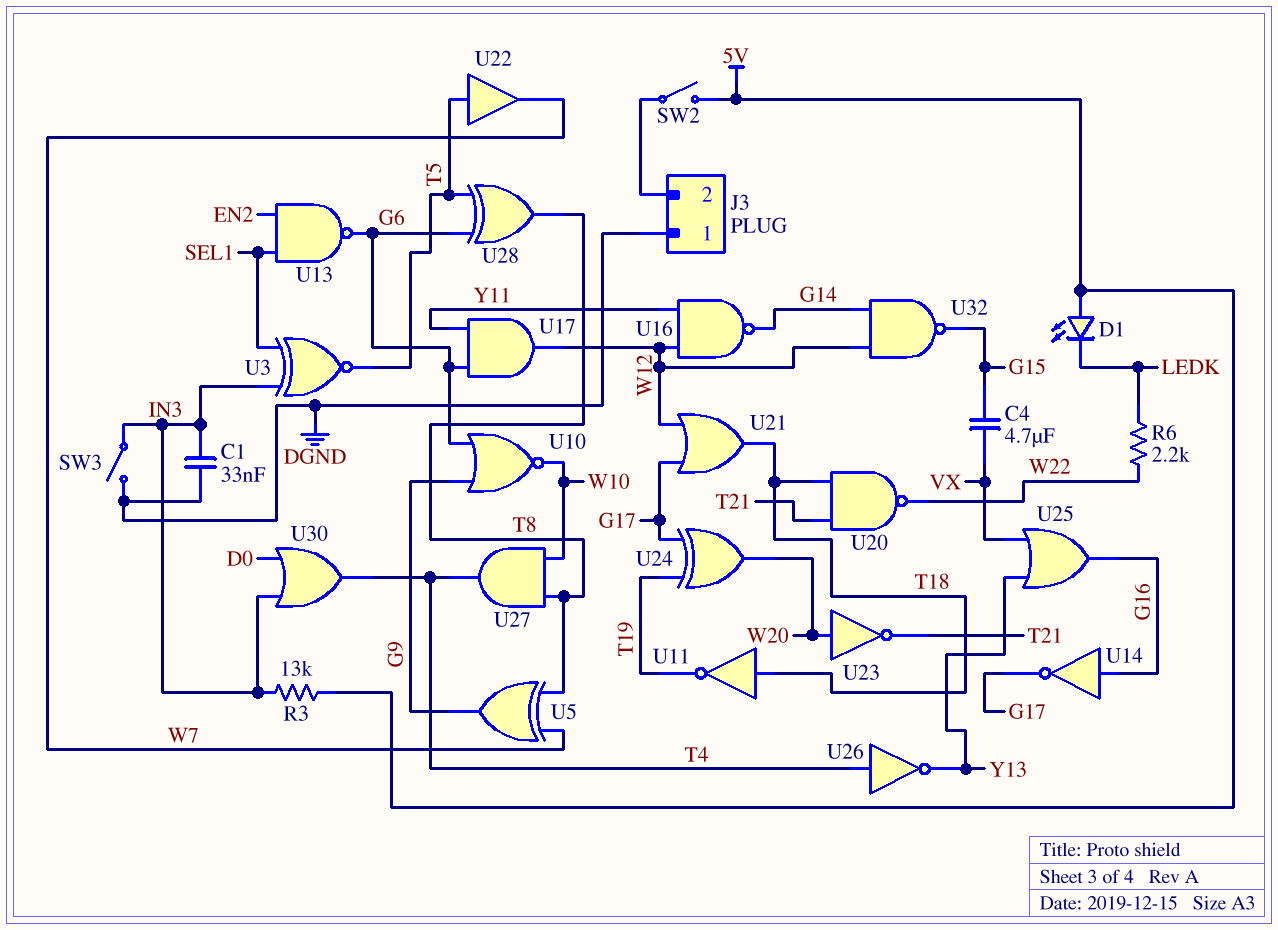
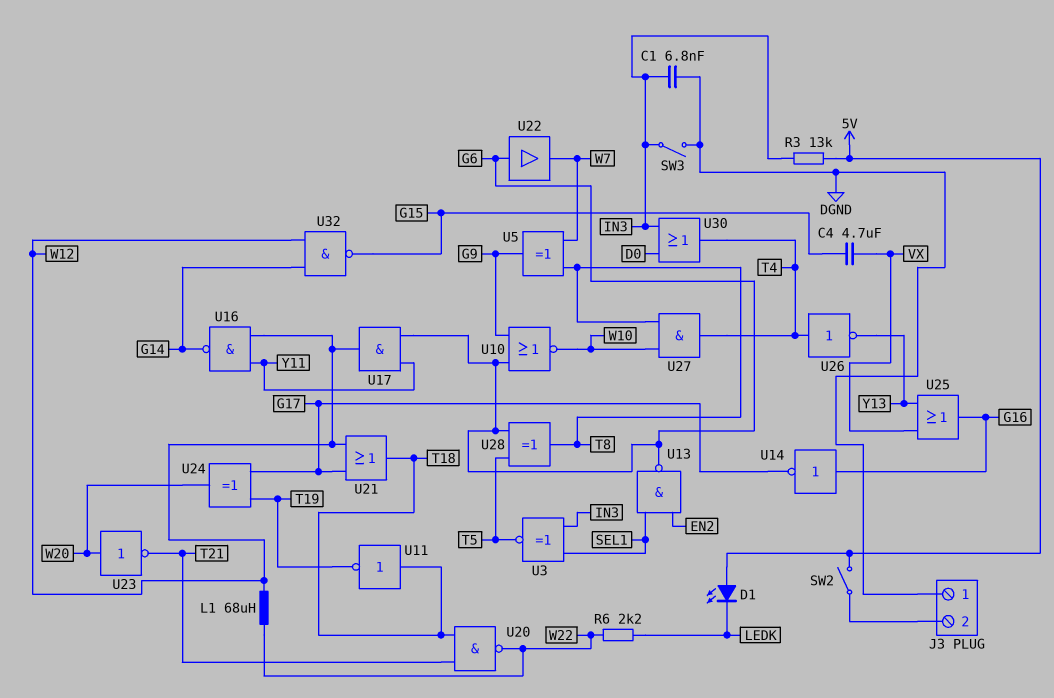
C1: 33nF (DGND, IN3) -> 6.8nF (DGND, IN3)
L1: none -> 68uH (W12, W22)
U22: buffer (in T5, out W7) -> buffer (in G6, out W7)

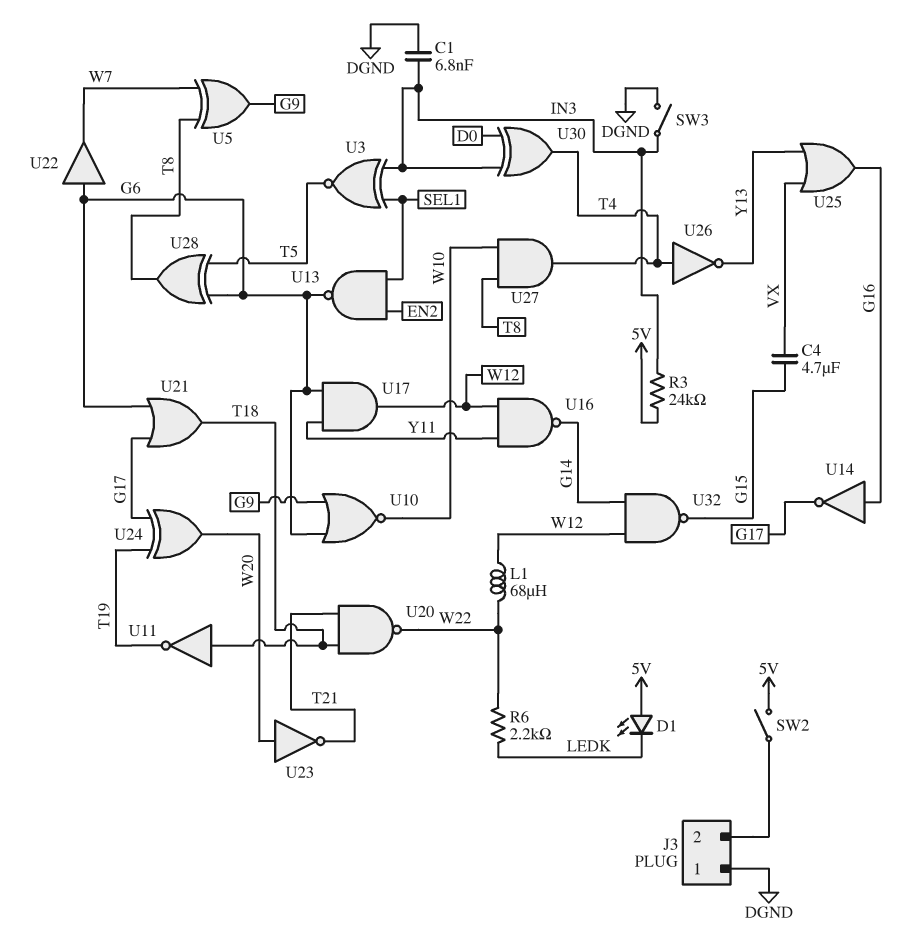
R3: 13k (5V, IN3) -> 24k (5V, IN3)
U21: OR (in G17, in W12, out T18) -> OR (in G6, in G17, out T18)
U30: OR (in D0, in IN3, out T4) -> XOR (in D0, in IN3, out T4)

